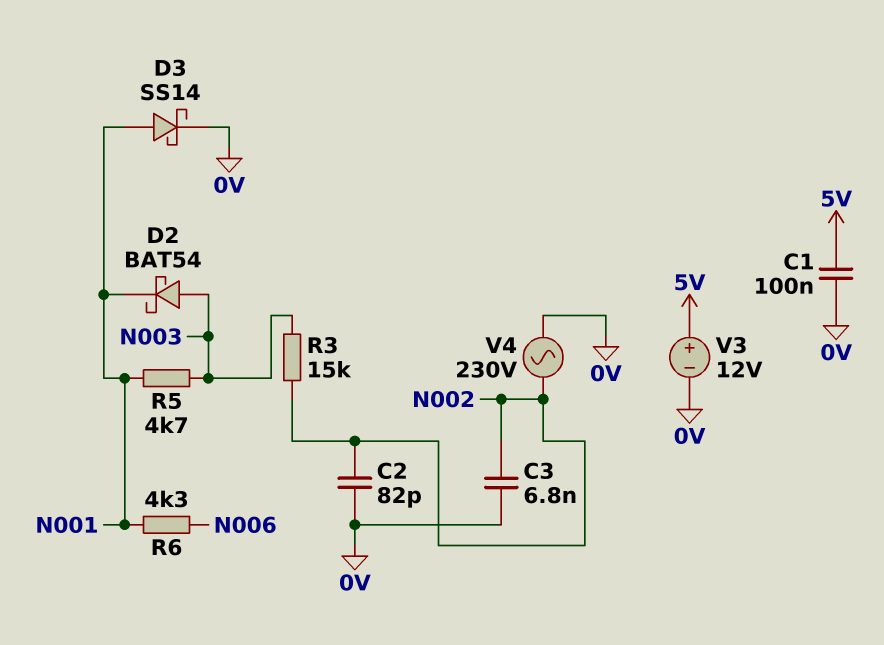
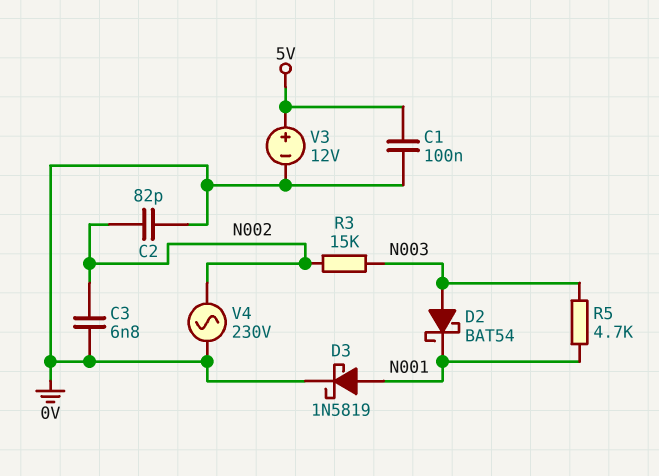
D3: schottky SS14 (A N001, K 0V) -> schottky 1N5819 (A N001, K 0V)
R6: 4.3k (N001, N006) -> none

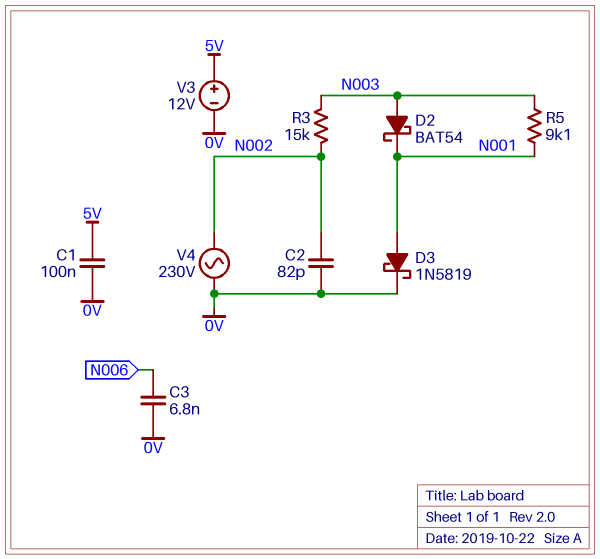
C3: 6.8nF (0V, N002) -> 6.8nF (0V, N006)
R5: 4.7k (N001, N003) -> 9.1k (N001, N003)

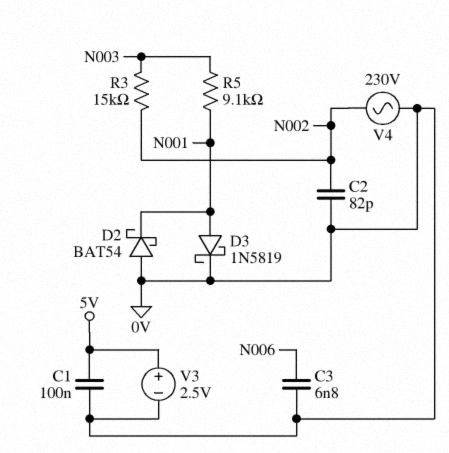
D2: schottky BAT54 (A N003, K N001) -> schottky BAT54 (A 0V, K N001)
V3: 12V (plus 5V, minus 0V) -> 2.5V (plus 5V, minus 0V)

